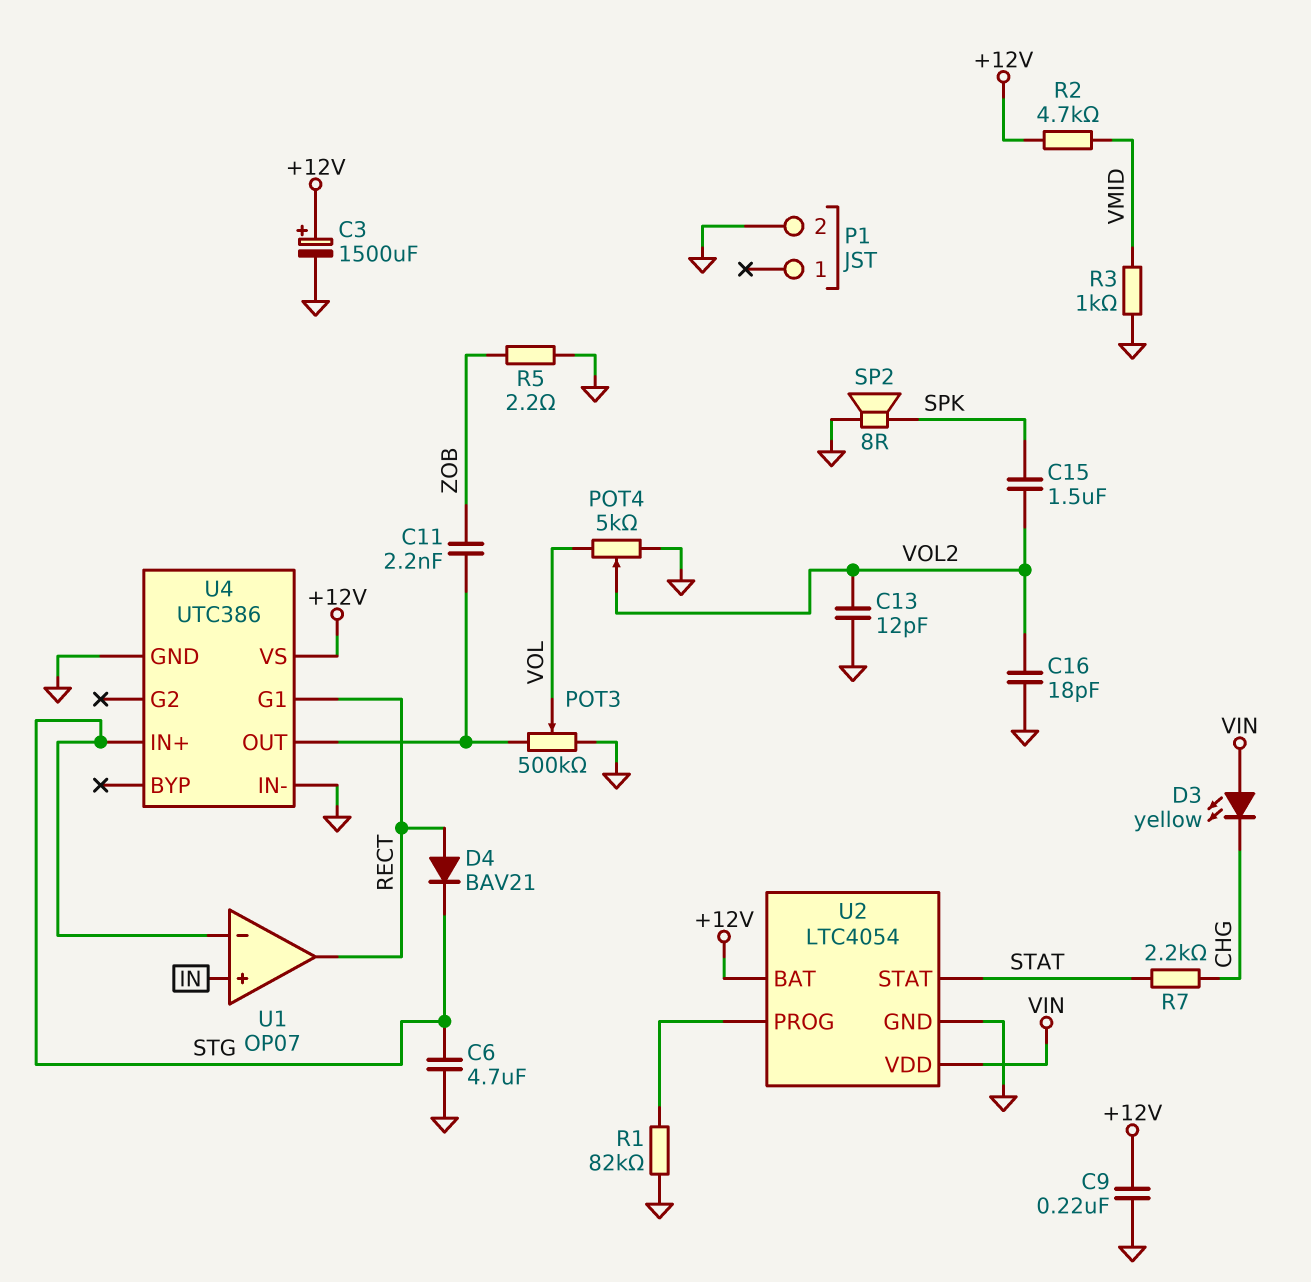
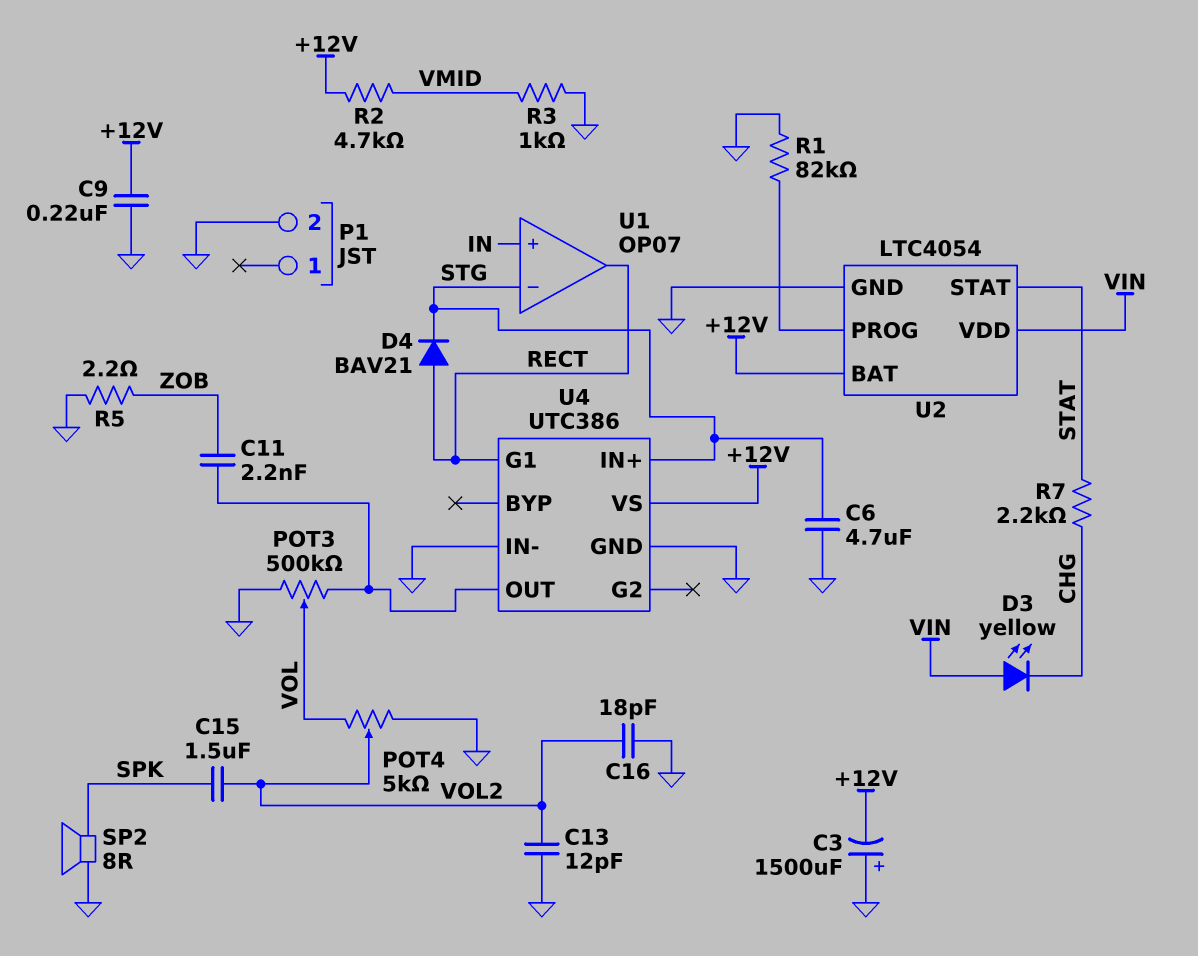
C3: 1500uF (plus +12V, minus GND) -> 1500uF (plus GND, minus +12V)

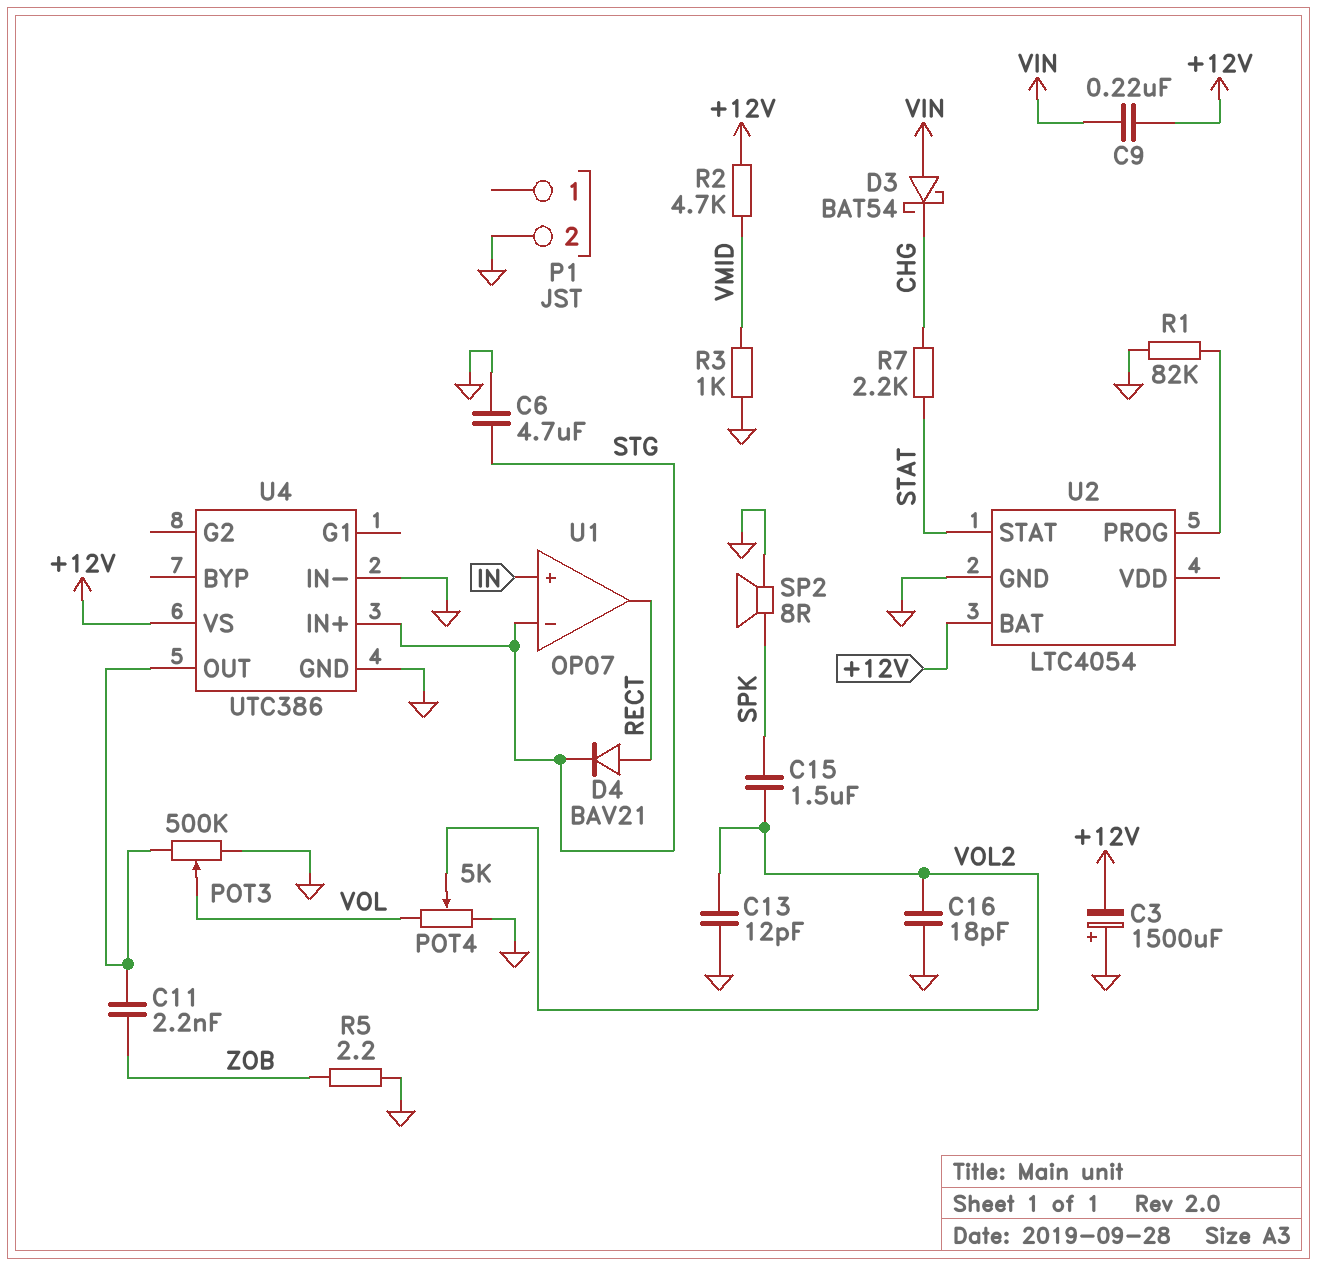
C9: 220nF (+12V, GND) -> 220nF (+12V, VIN)
D3: LED yellow (A VIN, K CHG) -> schottky BAT54 (A VIN, K CHG)
U2 pin VDD: VIN -> none
U4 pin G1: RECT -> none

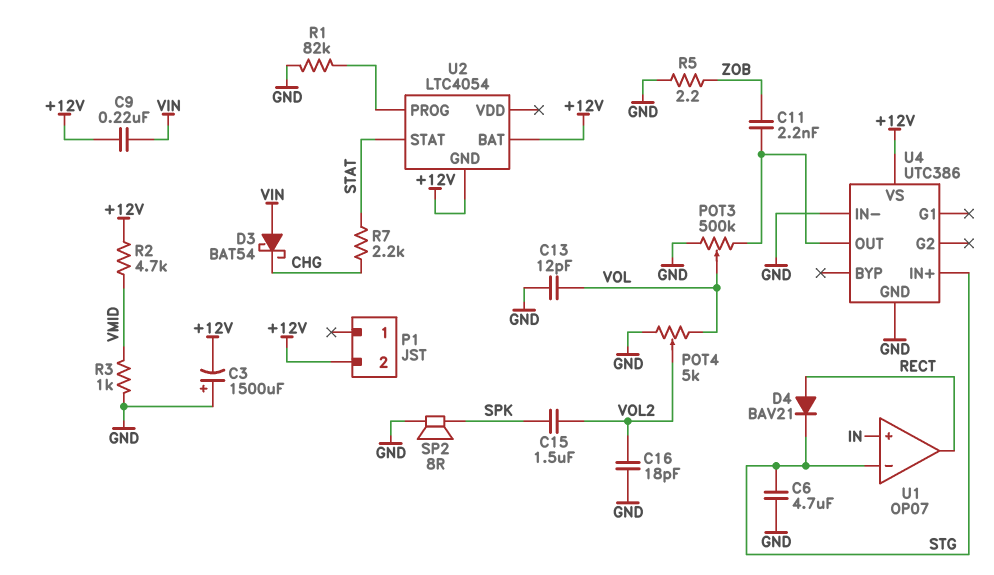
C13: 12pF (GND, VOL2) -> 12pF (GND, VOL)
P1 pin 2: GND -> +12V
U2 pin GND: GND -> +12V

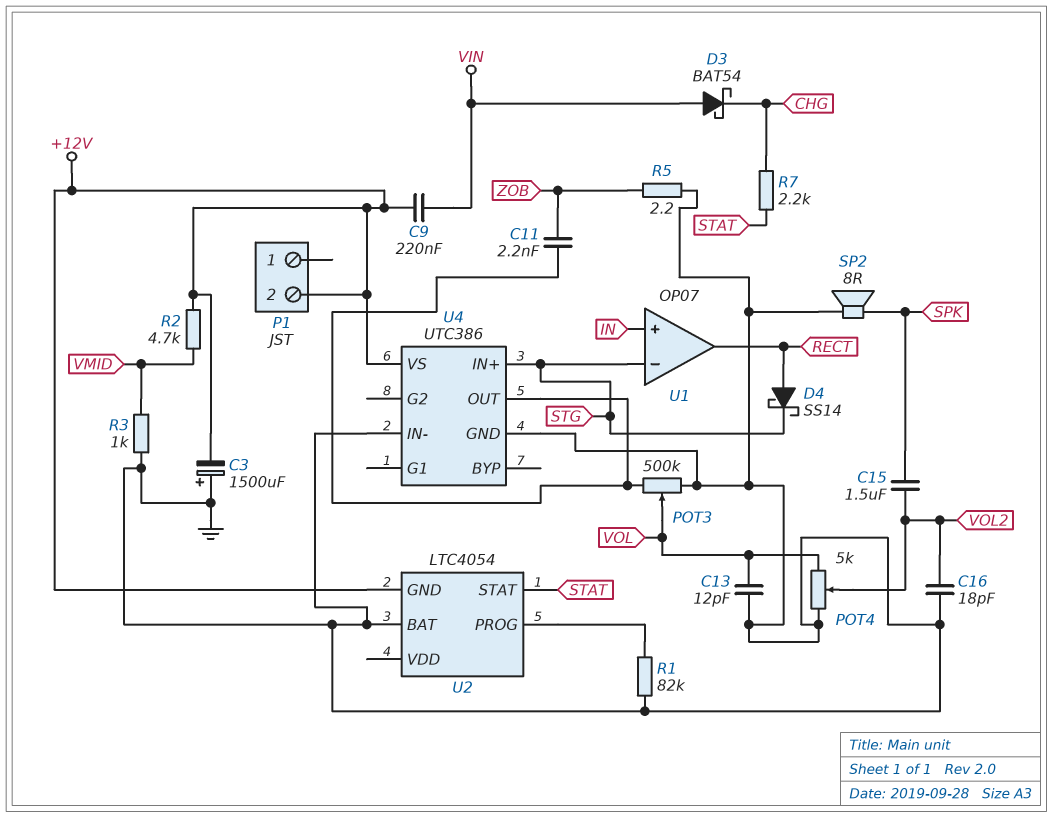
C6: 4.7uF (GND, STG) -> none
D4: diode BAV21 (A RECT, K STG) -> schottky SS14 (A RECT, K STG)
U2 pin BAT: +12V -> GND

